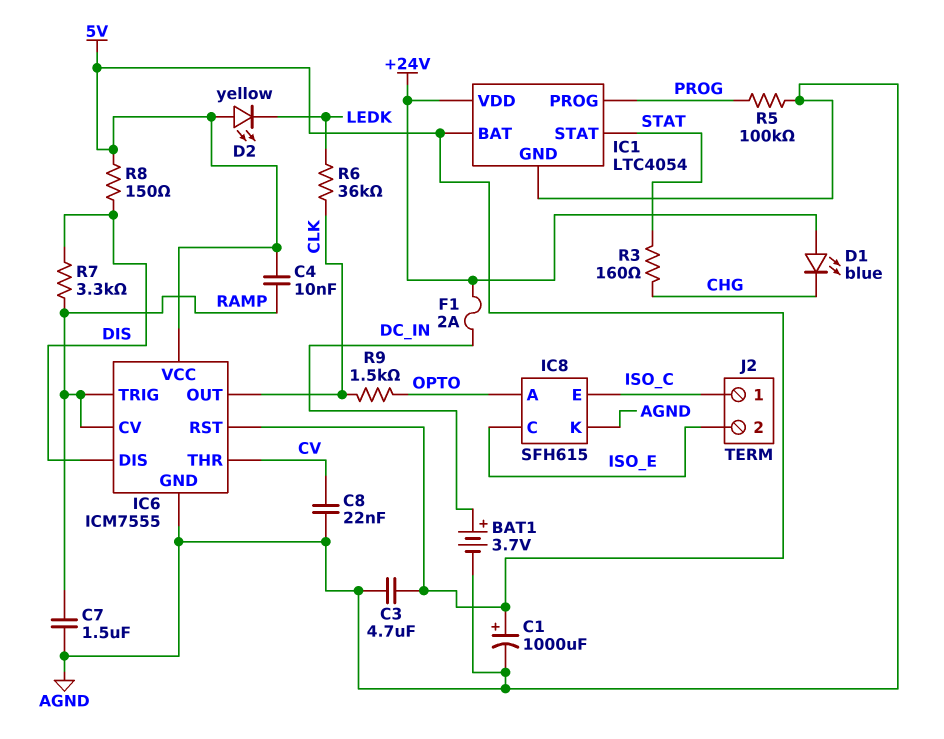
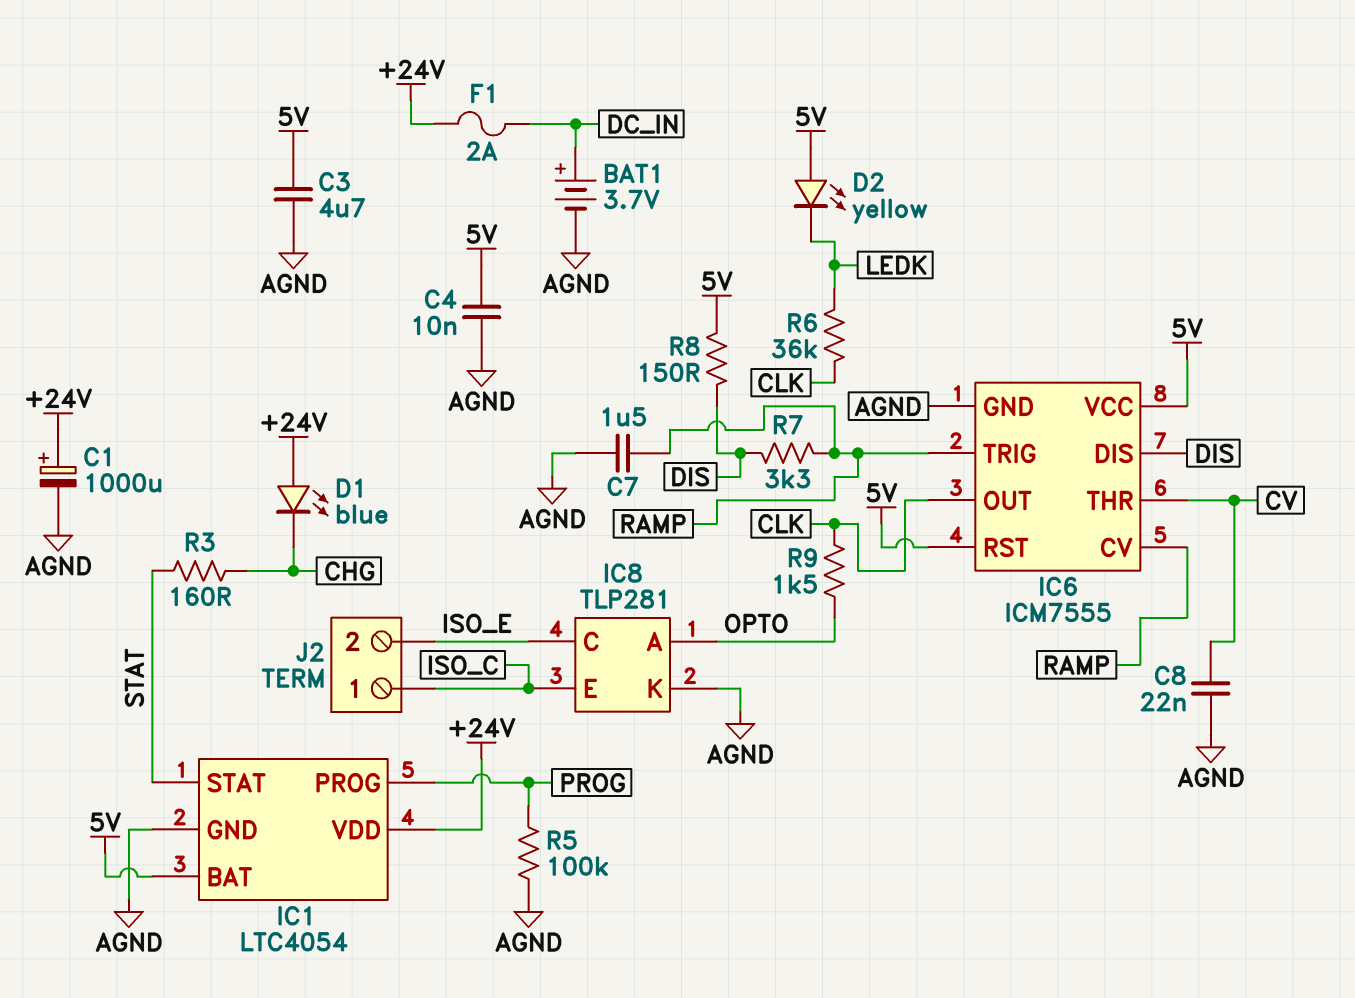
C1: 1000uF (plus 5V, minus AGND) -> 1000uF (plus +24V, minus AGND)
C4: 10nF (5V, RAMP) -> 10nF (5V, AGND)
IC8: SFH615 -> TLP281

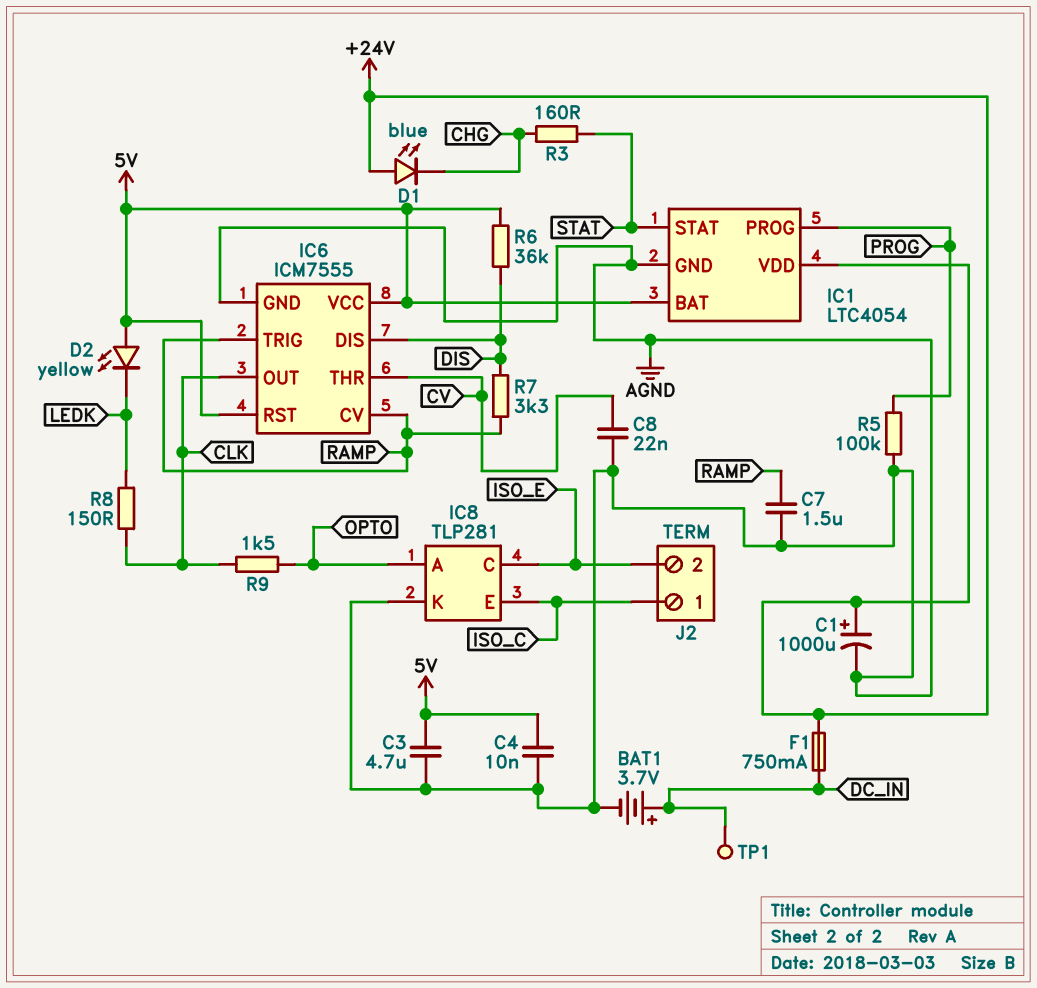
F1: 2A (+24V, DC_IN) -> 750mA (+24V, DC_IN)
R6: 36k (CLK, LEDK) -> 36k (5V, DIS)
R8: 150 (5V, DIS) -> 150 (CLK, LEDK)
TP1: none -> test point (DC_IN)

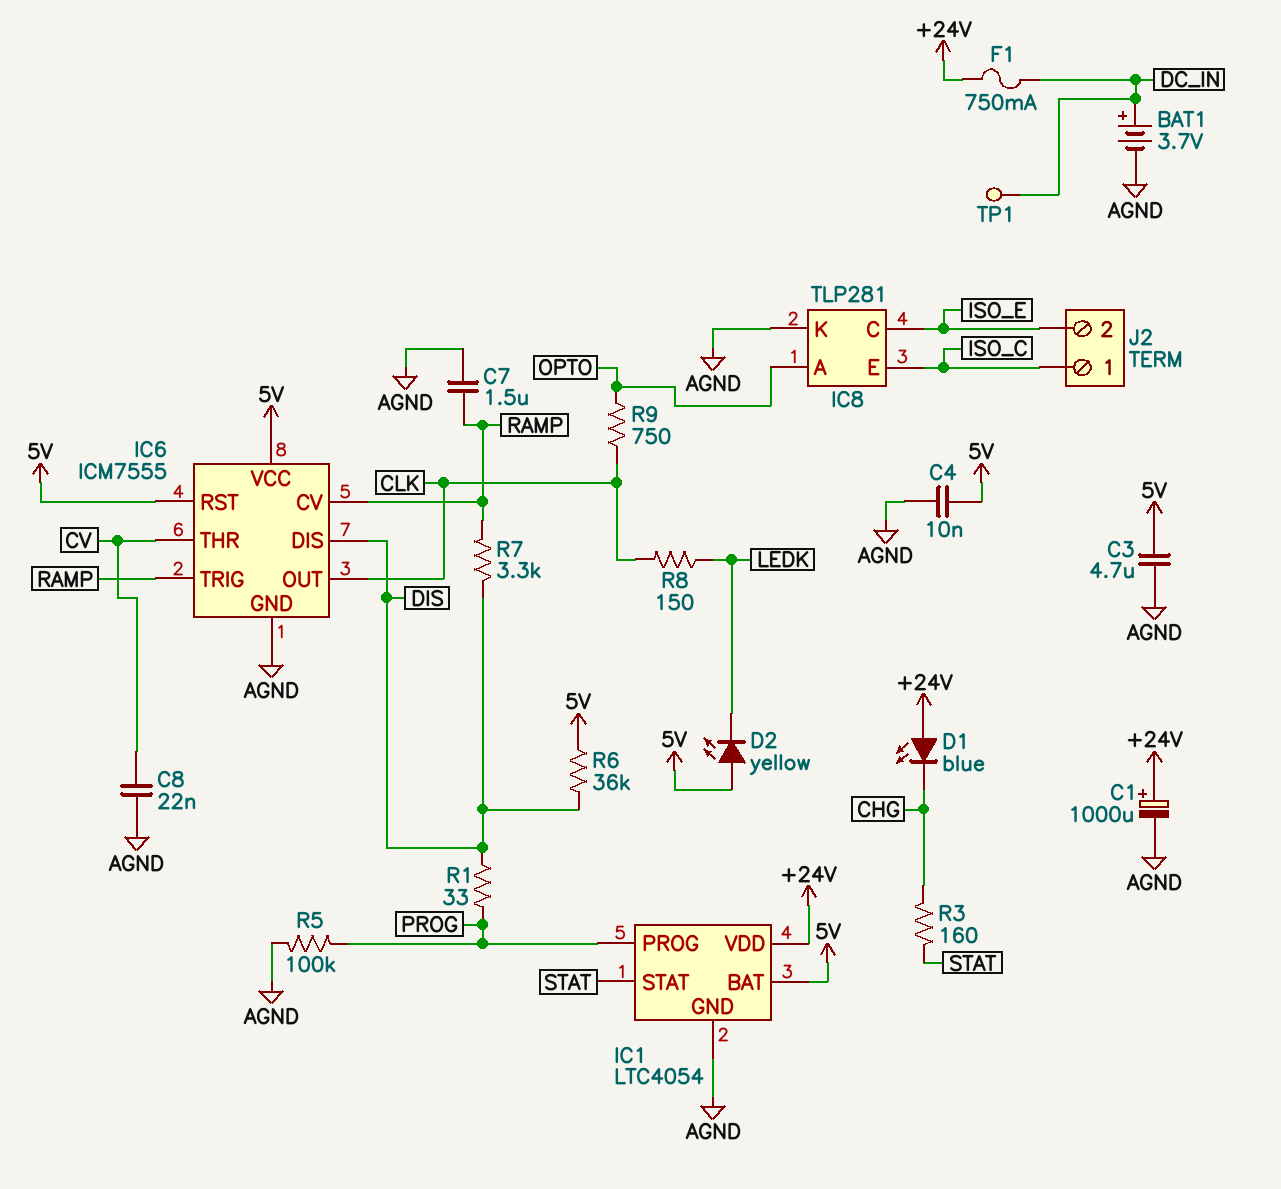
R1: none -> 33 (DIS, PROG)
R9: 1.5k (CLK, OPTO) -> 750 (CLK, OPTO)

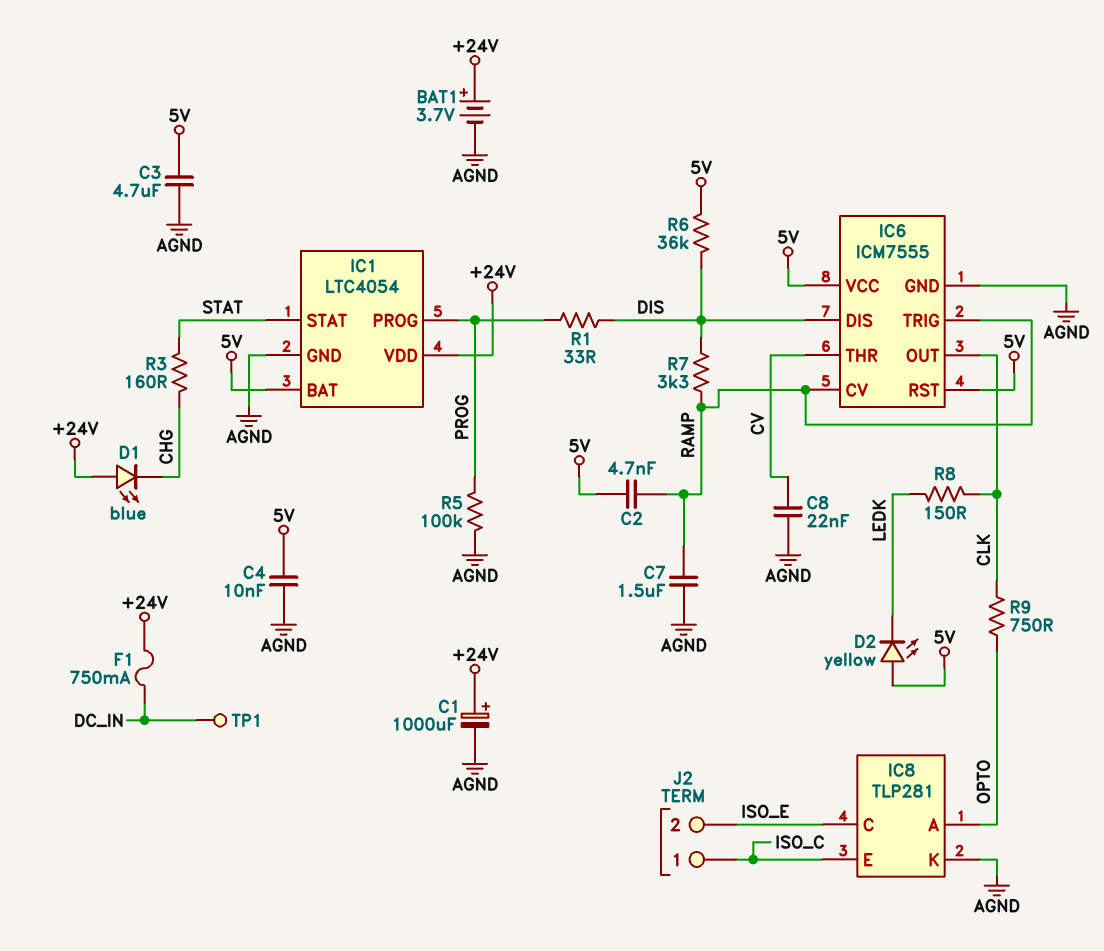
BAT1: 3.7V (plus DC_IN, minus AGND) -> 3.7V (plus +24V, minus AGND)
C2: none -> 4.7nF (5V, RAMP)

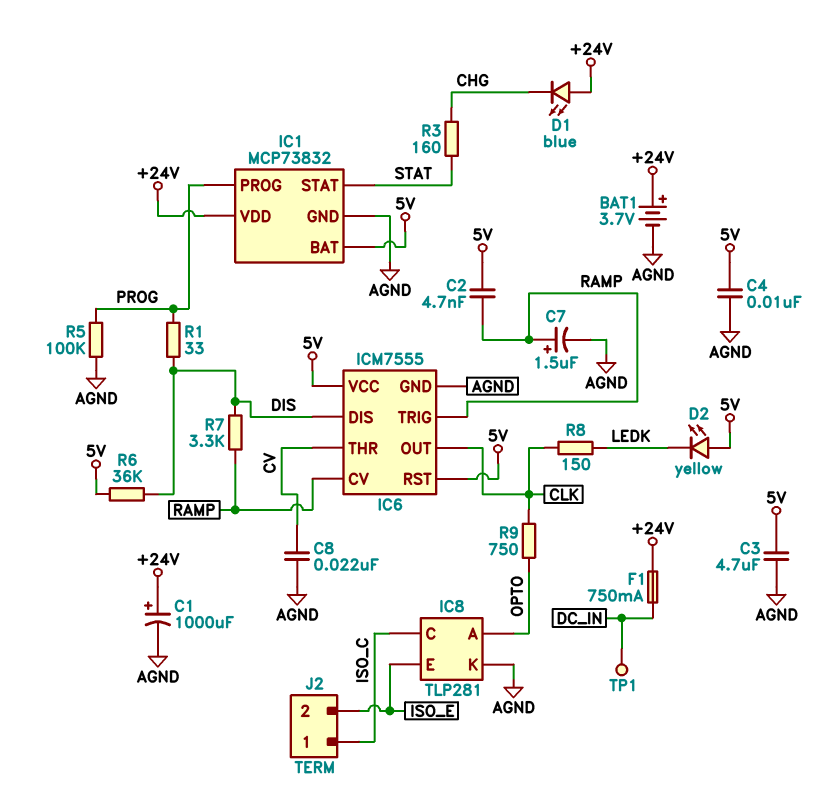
C7: 1.5uF (AGND, RAMP) -> 1.5uF (plus RAMP, minus AGND)
IC1: LTC4054 -> MCP73832
IC8 pin C: ISO_E -> ISO_C
IC8 pin E: ISO_C -> ISO_E

